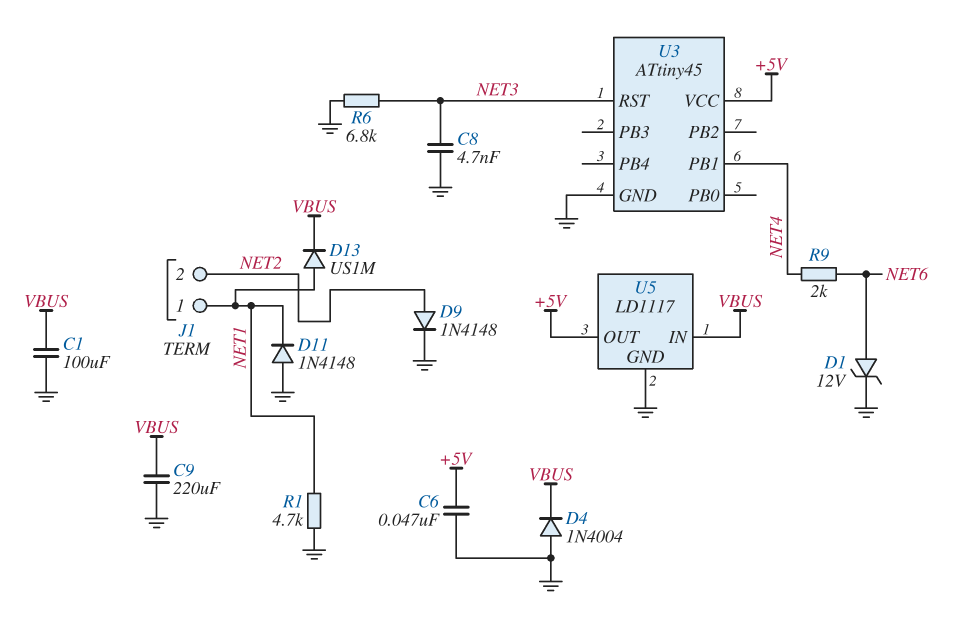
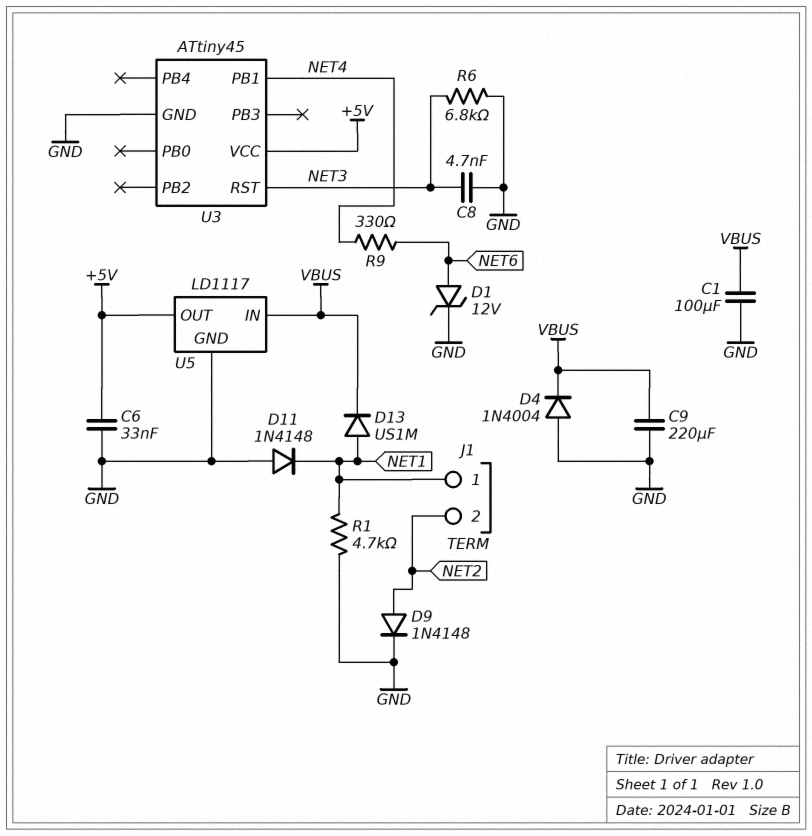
C6: 47nF (+5V, GND) -> 33nF (+5V, GND)
R9: 2k (NET4, NET6) -> 330 (NET4, NET6)

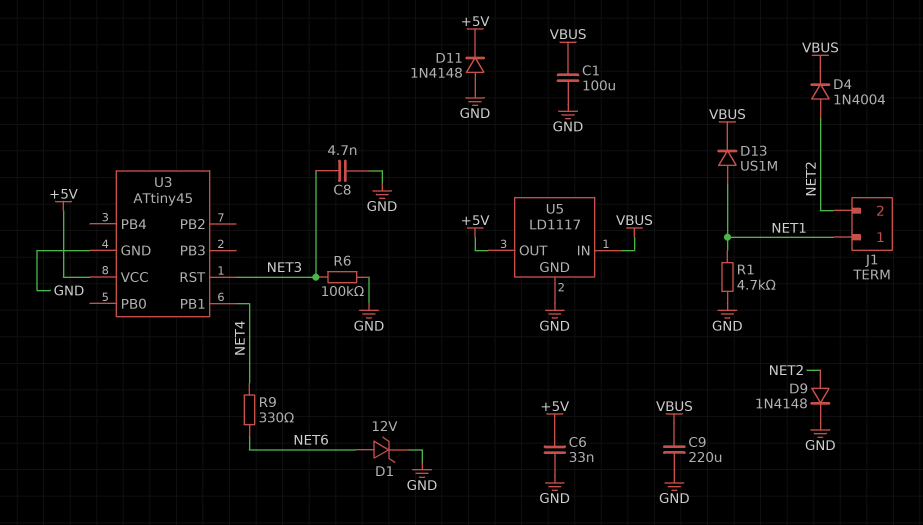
D4: diode 1N4004 (A GND, K VBUS) -> diode 1N4004 (A NET2, K VBUS)
D11: diode 1N4148 (A GND, K NET1) -> diode 1N4148 (A GND, K +5V)
R6: 6.8k (GND, NET3) -> 100k (GND, NET3)

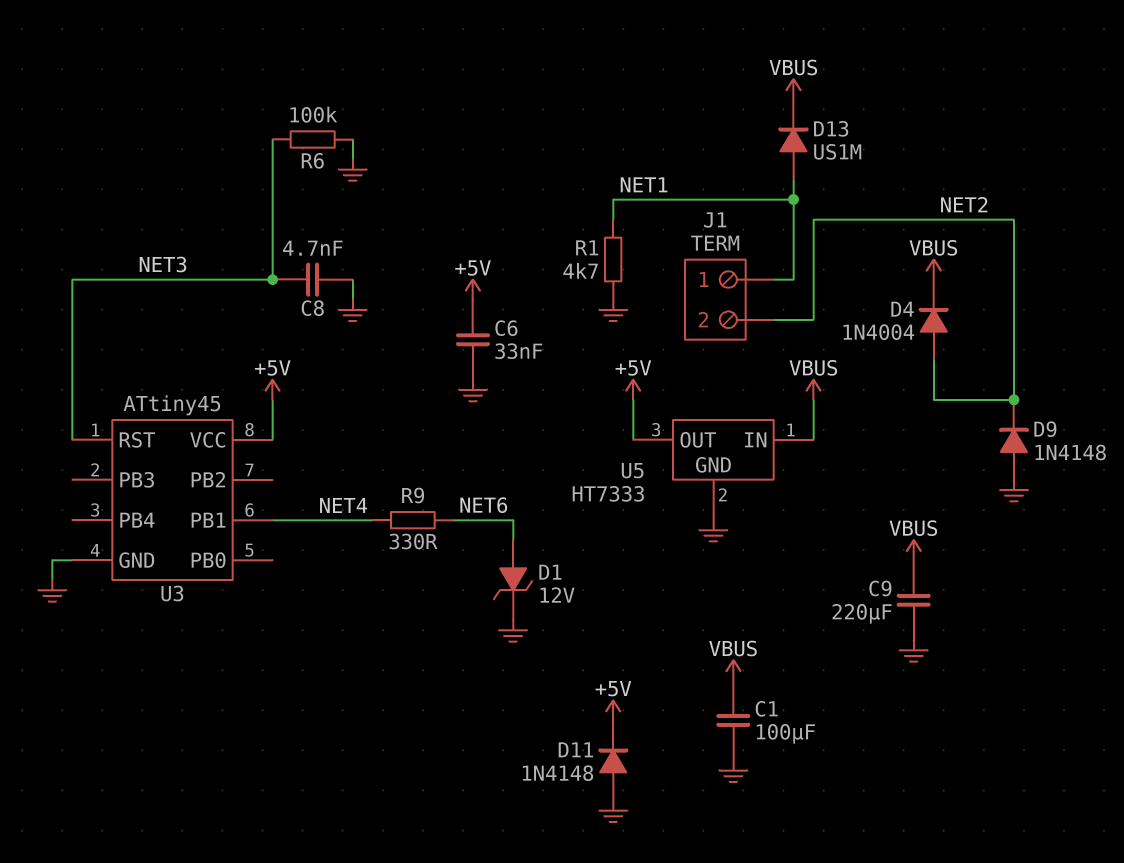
D9: diode 1N4148 (A NET2, K GND) -> diode 1N4148 (A GND, K NET2)
U5: LD1117 -> HT7333

